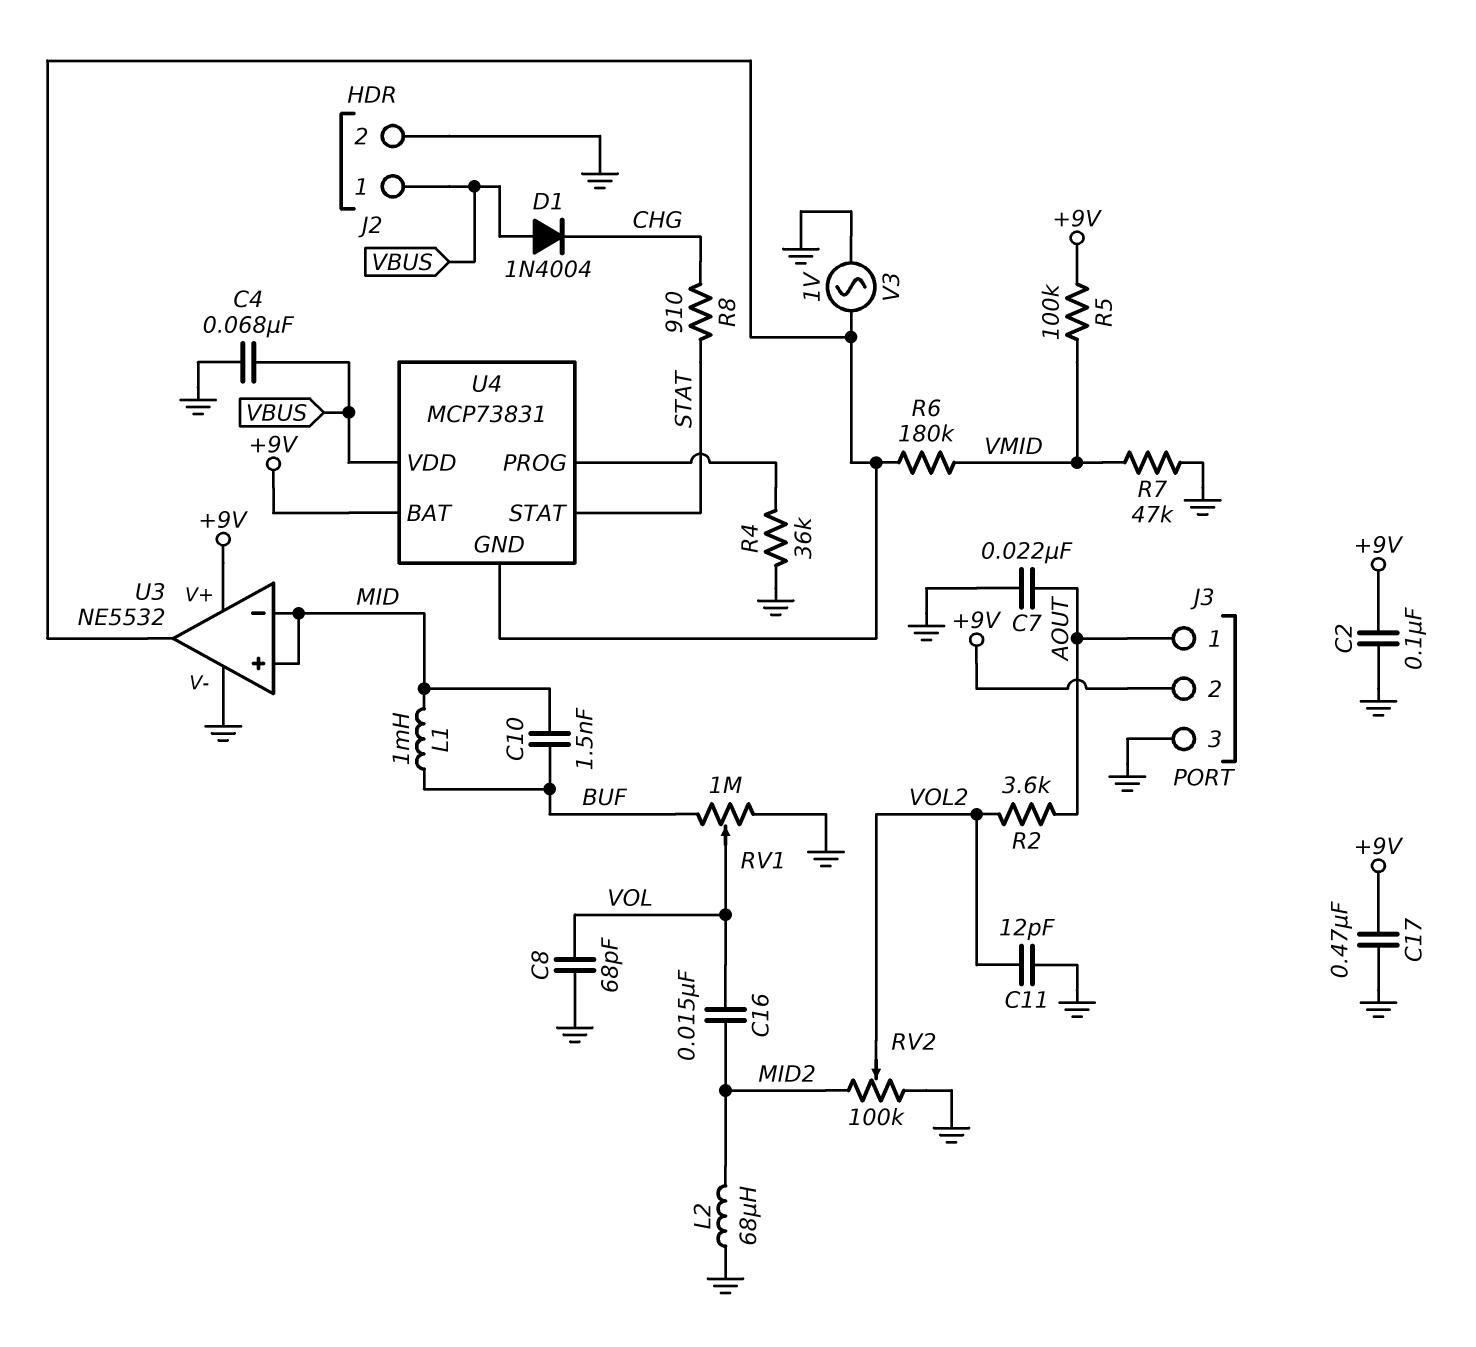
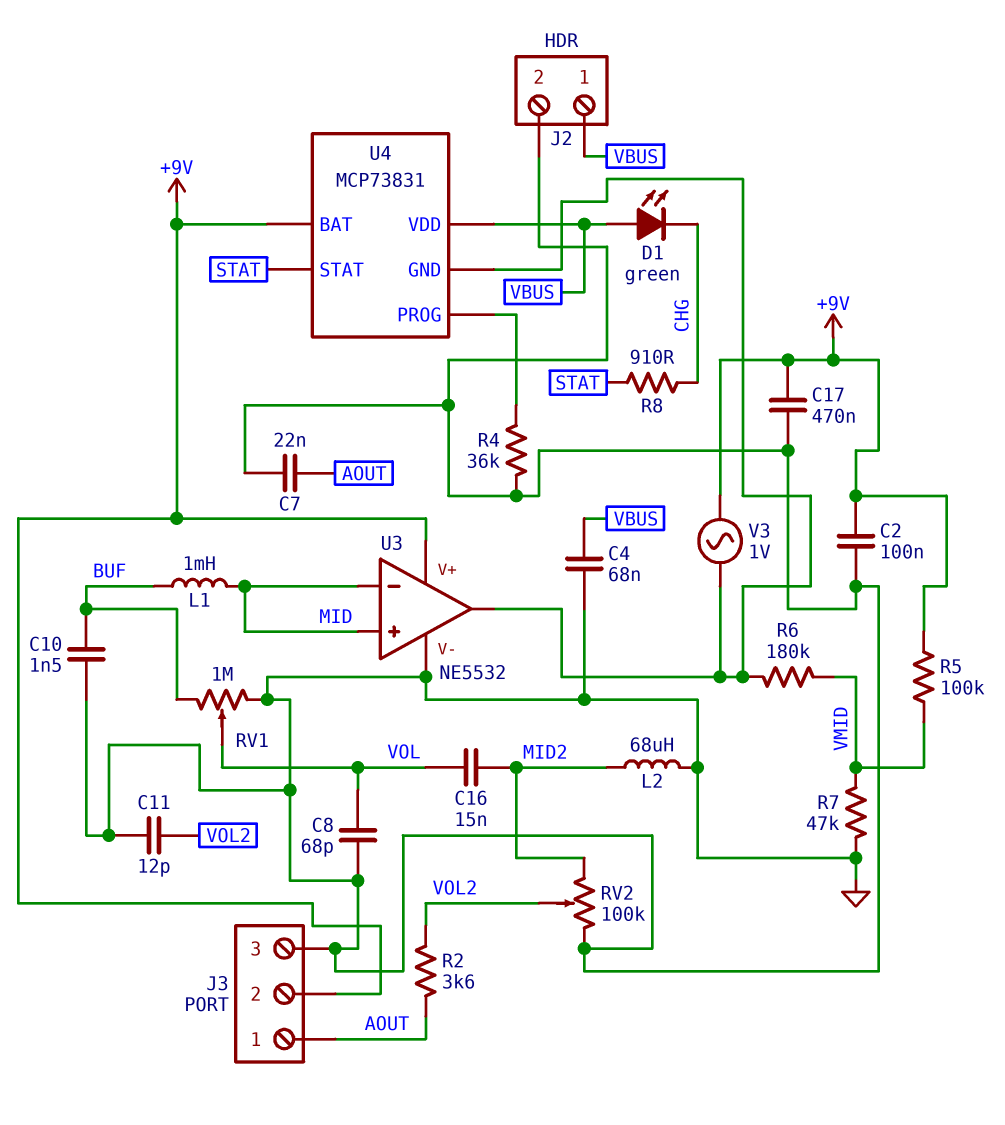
C10: 1.5nF (BUF, MID) -> 1.5nF (BUF, GND)
D1: diode 1N4004 (A VBUS, K CHG) -> LED green (A VBUS, K CHG)
V3: AC 1V (GND, U3/out) -> AC 1V (+9V, U3/out)

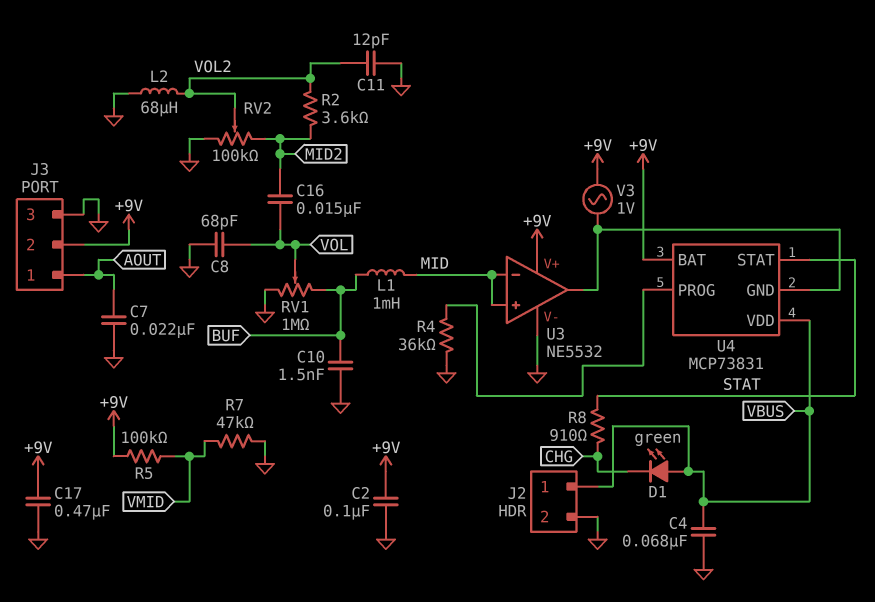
L2: 68uH (GND, MID2) -> 68uH (GND, VOL2)
R2: 3.6k (AOUT, VOL2) -> 3.6k (MID2, VOL2)
R6: 180k (U3/out, VMID) -> none

